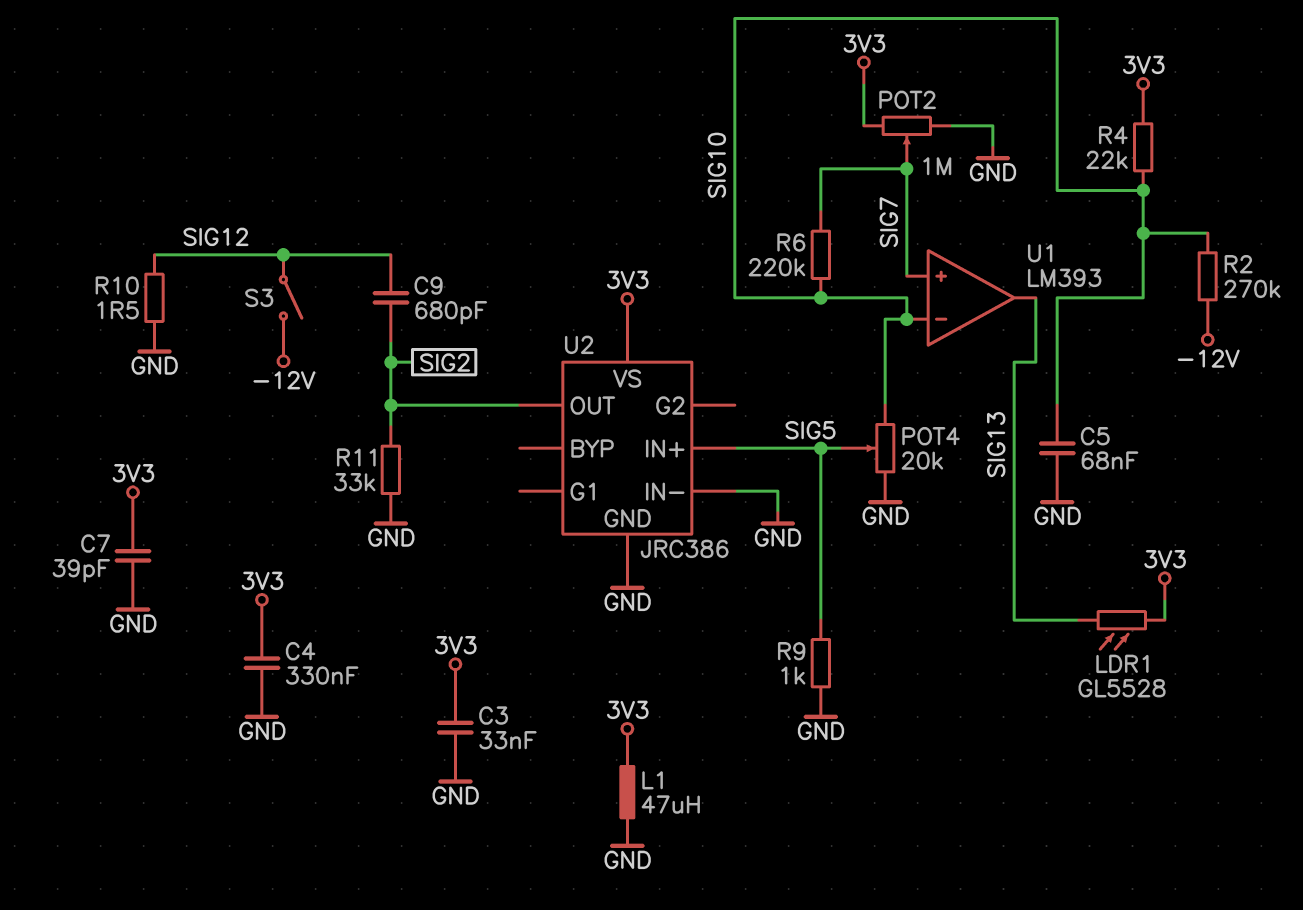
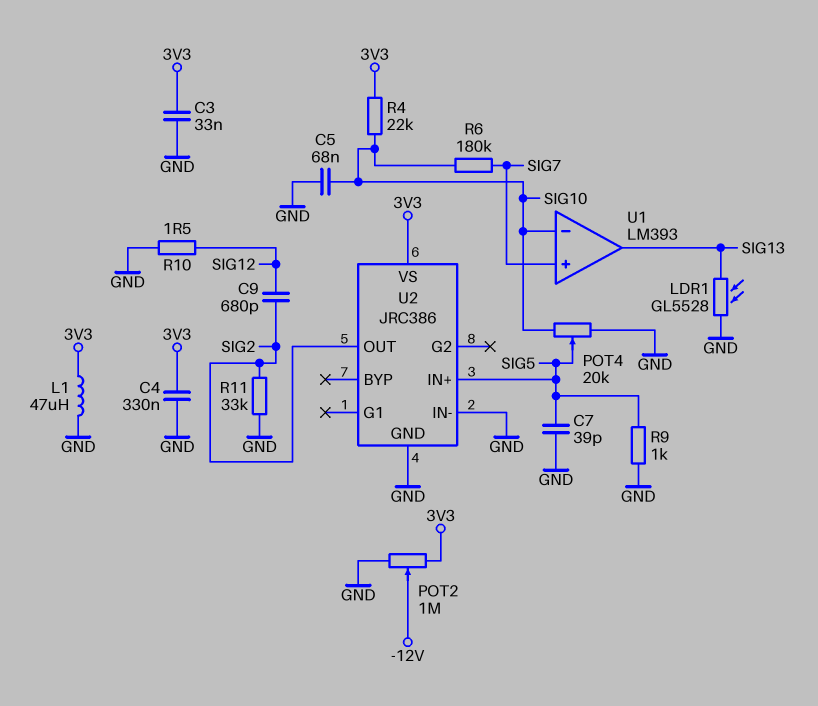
C7: 39pF (3V3, GND) -> 39pF (GND, SIG5)
LDR1: GL5528 (3V3, SIG13) -> GL5528 (GND, SIG13)
POT2: 1M (3V3, GND, wiper SIG7) -> 1M (3V3, GND, wiper -12V)
R2: 270k (-12V, SIG10) -> none
R6: 220k (SIG7, SIG10) -> 180k (SIG7, SIG10)
S3: switch (-12V, SIG12) -> none

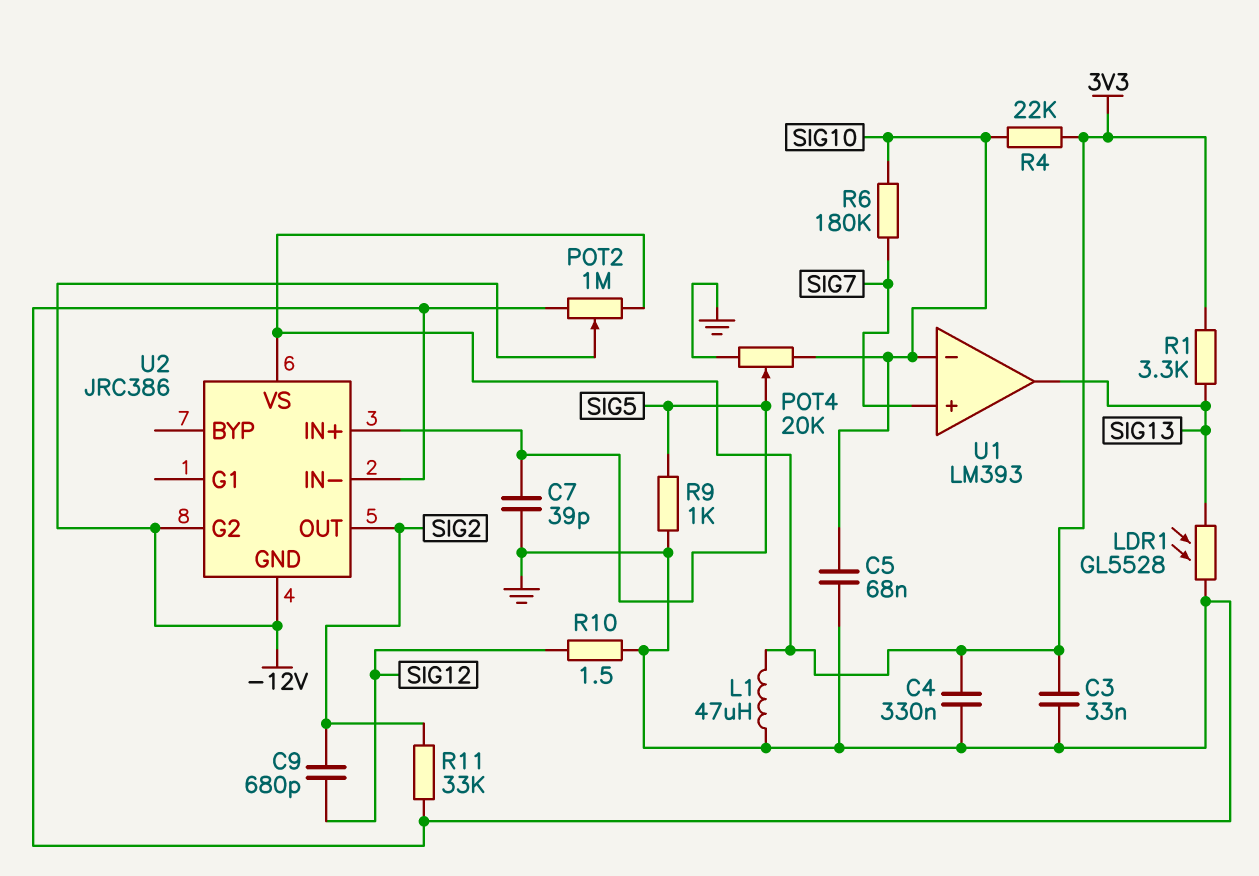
R1: none -> 3.3k (3V3, SIG13)
U2 pin G2: none -> -12V
U2 pin GND: GND -> -12V

